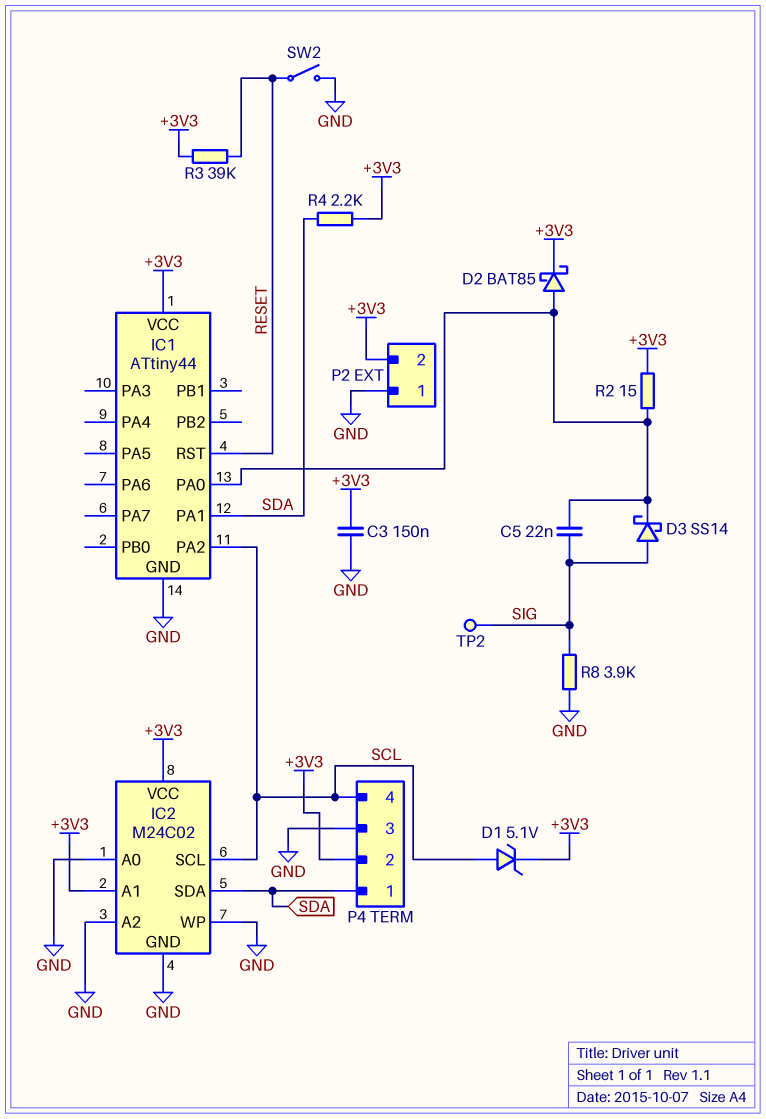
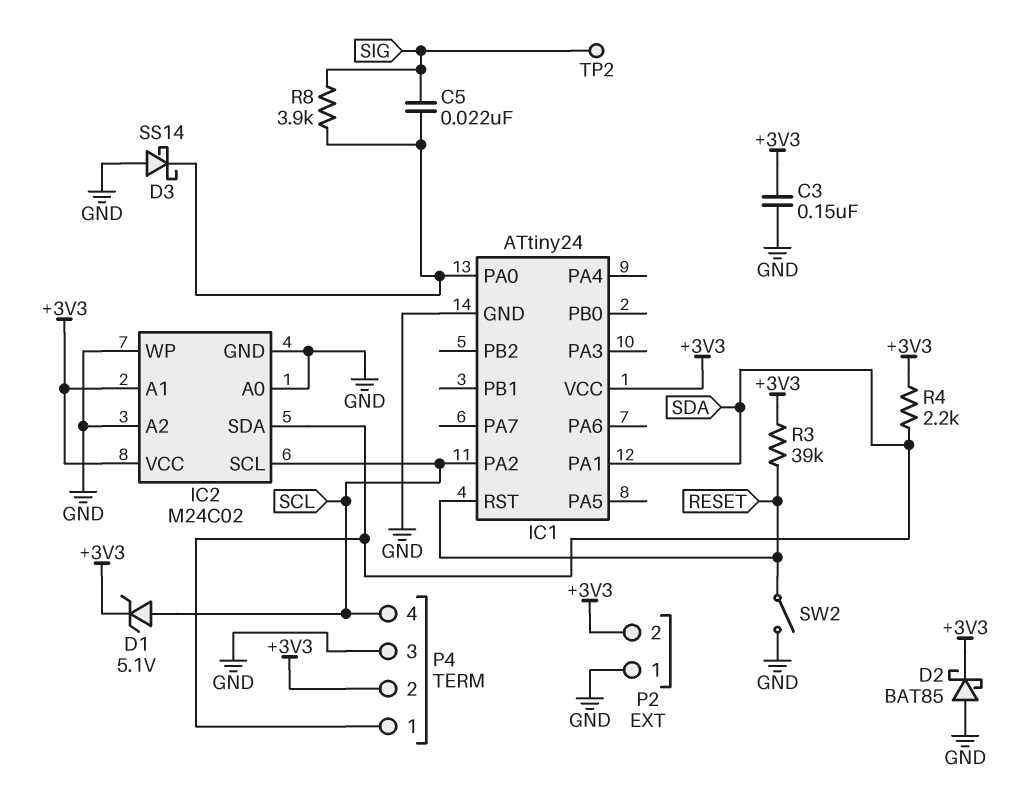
D2: schottky BAT85 (A IC1/PA0, K +3V3) -> schottky BAT85 (A GND, K +3V3)
D3: schottky SS14 (A SIG, K IC1/PA0) -> schottky SS14 (A GND, K IC1/PA0)
IC1: ATtiny44 -> ATtiny24
R2: 15 (+3V3, IC1/PA0) -> none
R8: 3.9k (GND, SIG) -> 3.9k (IC1/PA0, SIG)

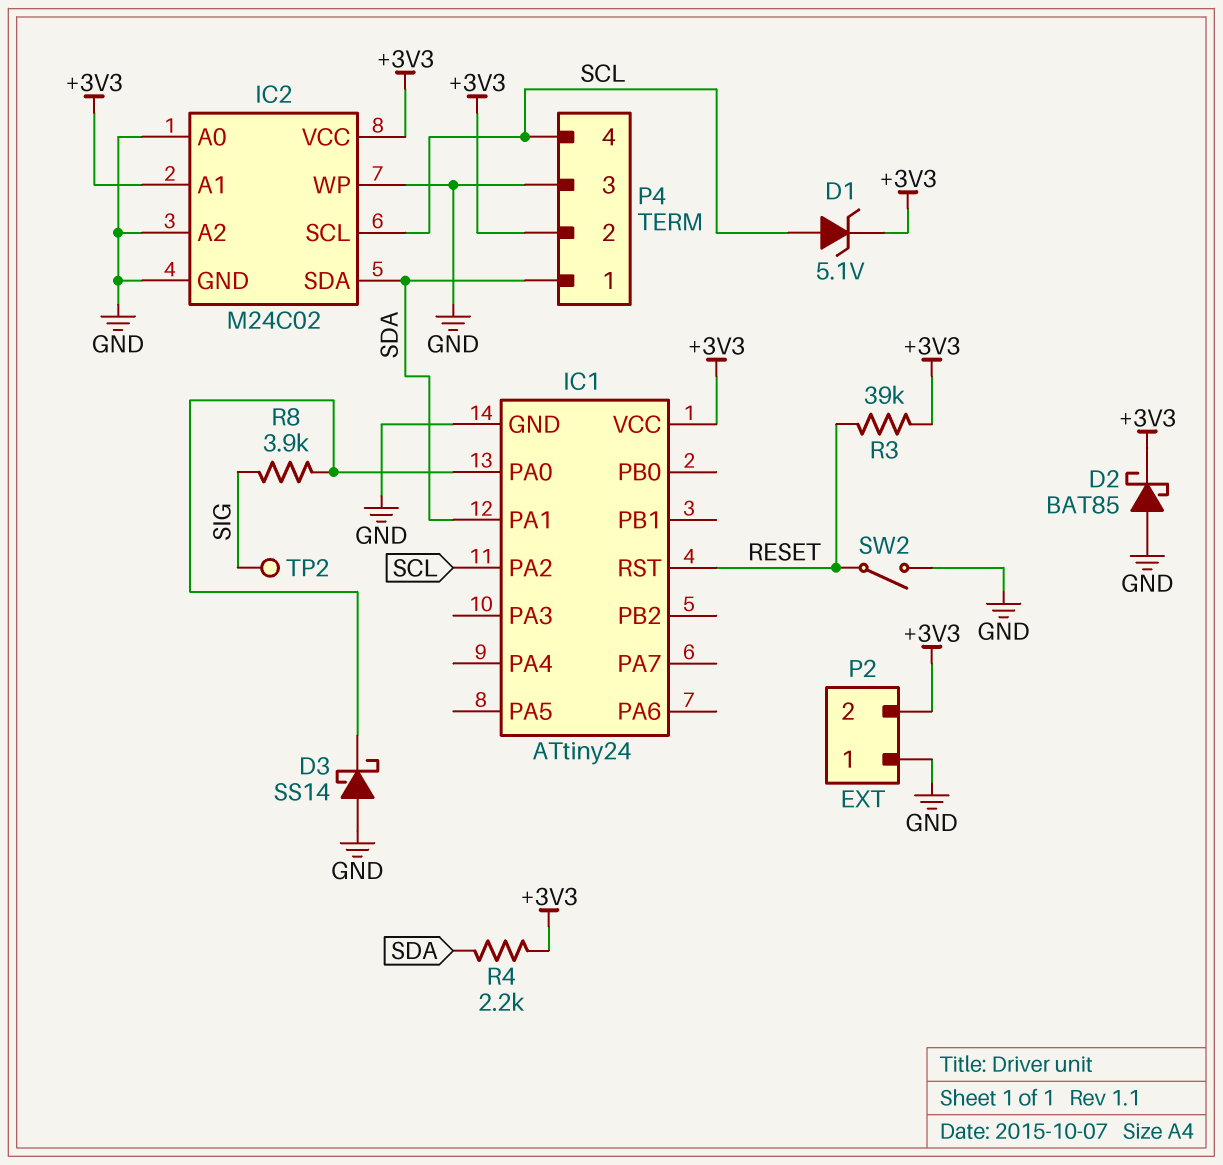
C3: 150nF (+3V3, GND) -> none
C5: 22nF (IC1/PA0, SIG) -> none

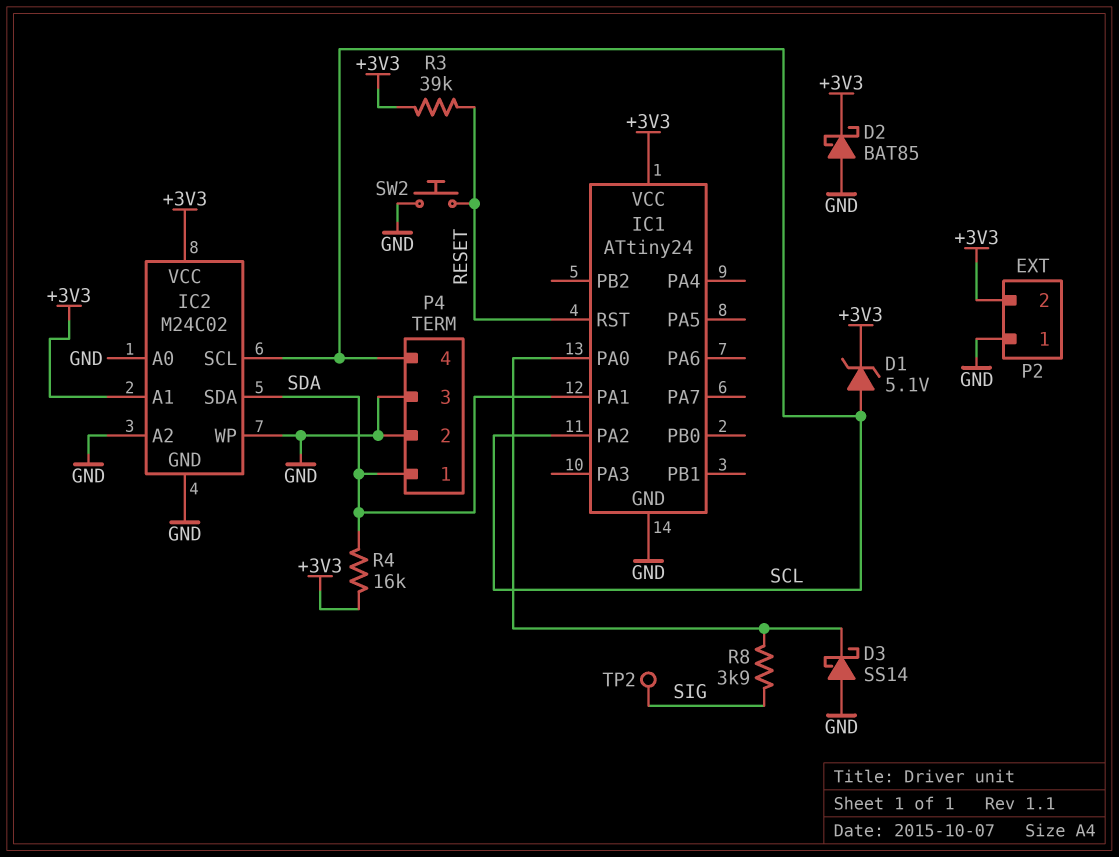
P4 pin 2: +3V3 -> GND
R4: 2.2k (+3V3, SDA) -> 16k (+3V3, SDA)
SW2: switch (GND, RESET) -> button (GND, RESET)

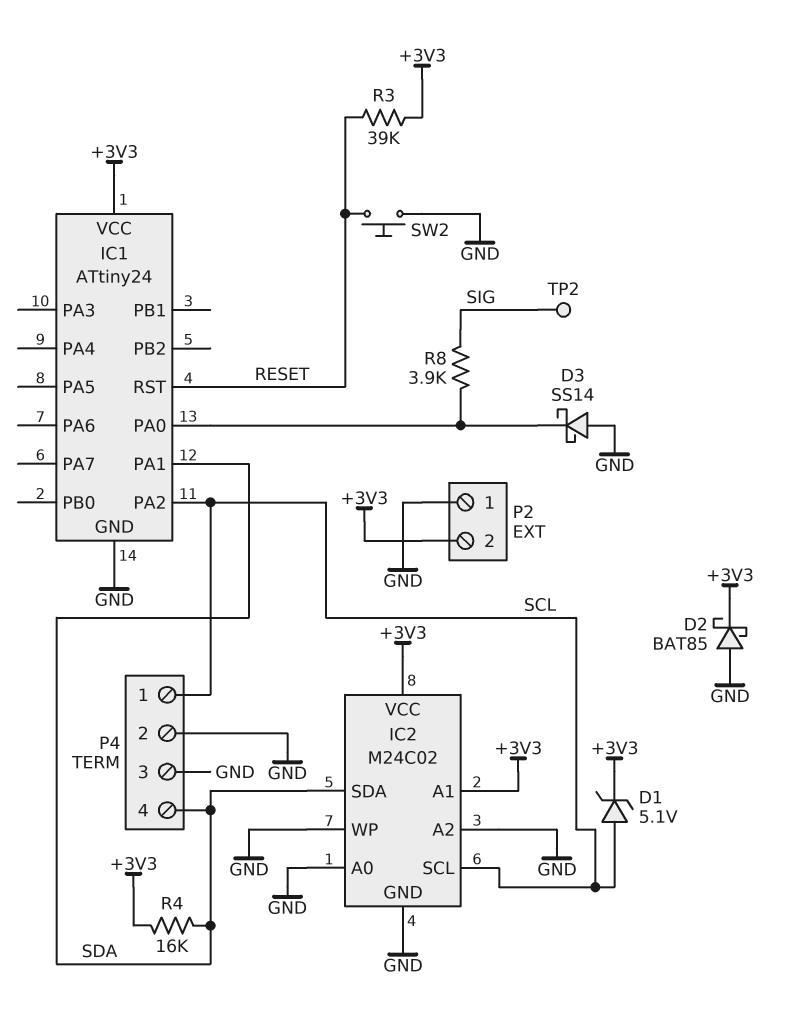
P4 pin 1: SDA -> SCL
P4 pin 4: SCL -> SDA

